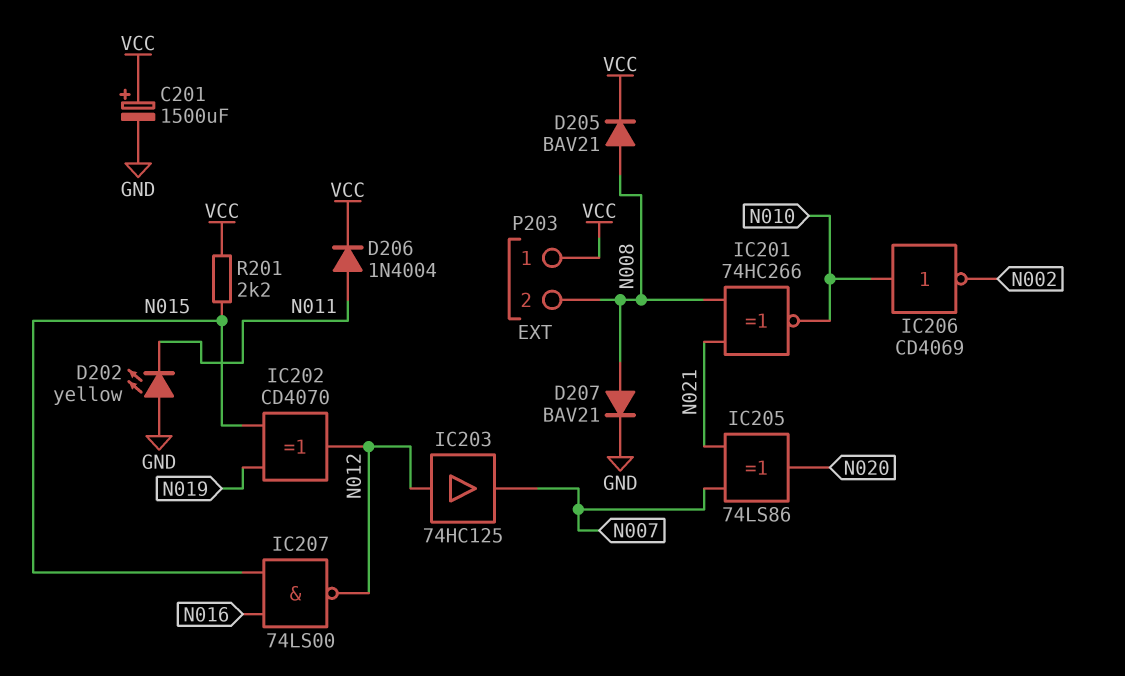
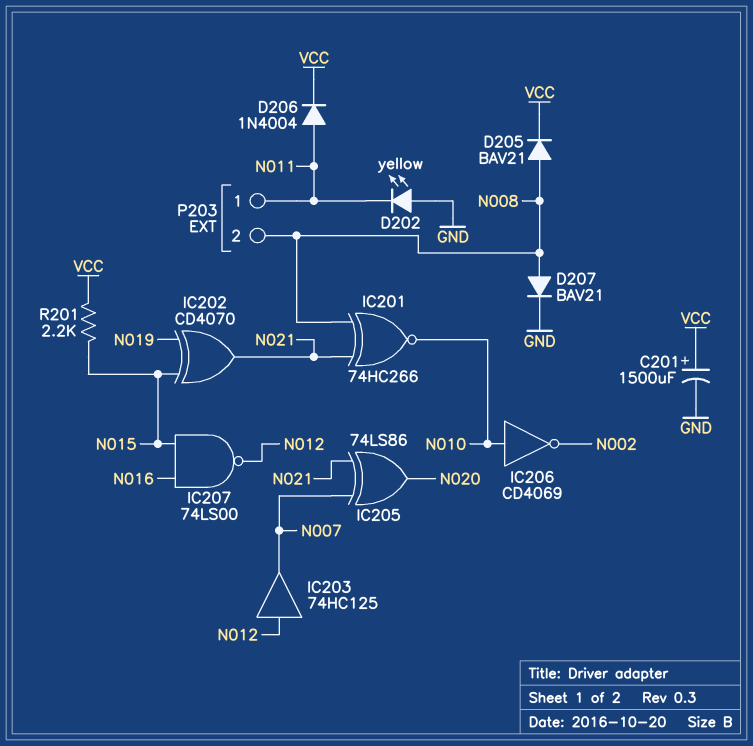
IC202: XOR CD4070 (in N015, in N019, out N012) -> XOR CD4070 (in N015, in N019, out N021)
P203 pin 1: VCC -> N011

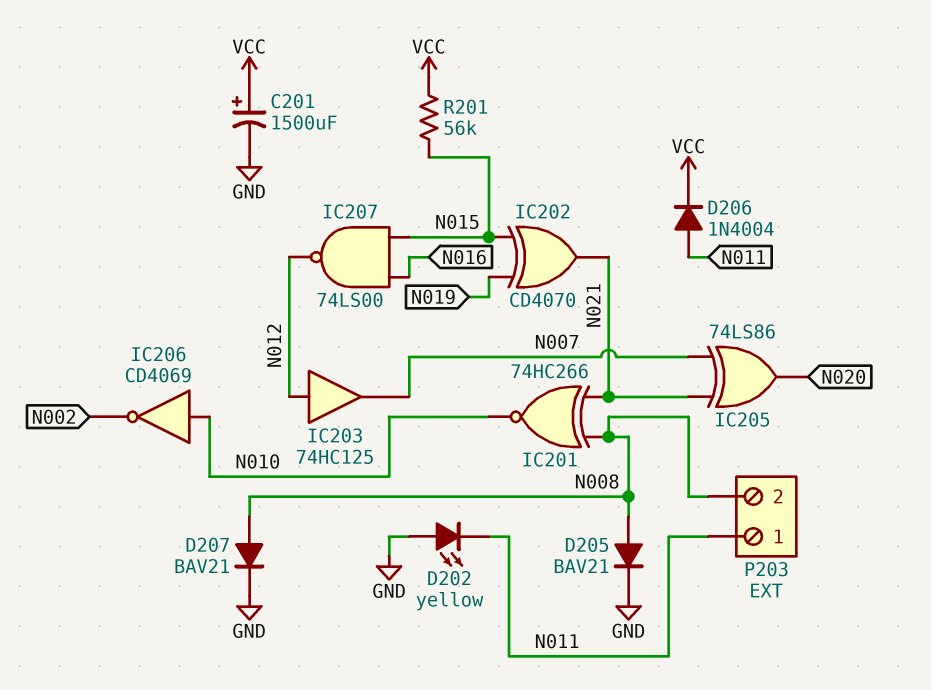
D205: diode BAV21 (A N008, K VCC) -> diode BAV21 (A N008, K GND)
R201: 2.2k (N015, VCC) -> 56k (N015, VCC)

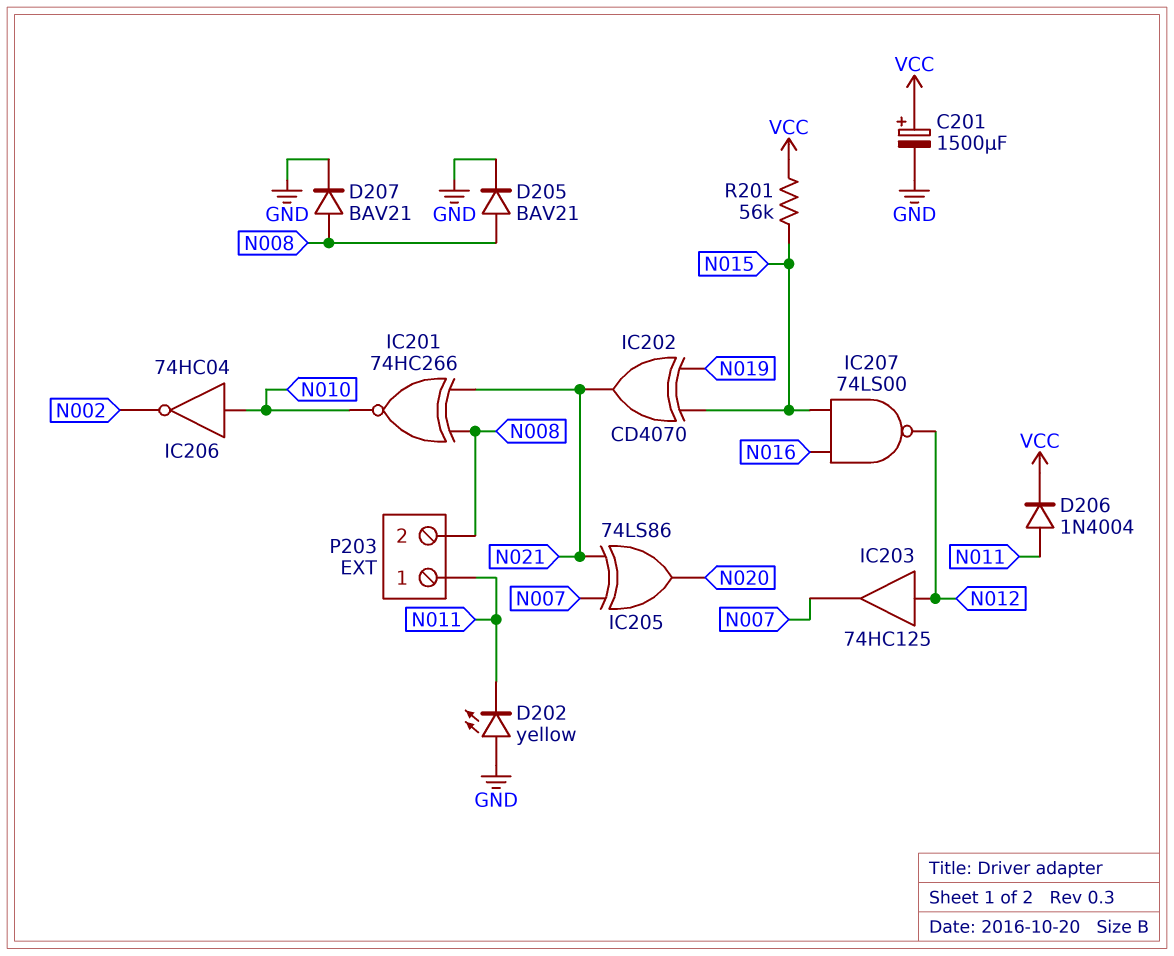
IC206: NOT CD4069 (in N010, out N002) -> NOT 74HC04 (in N010, out N002)

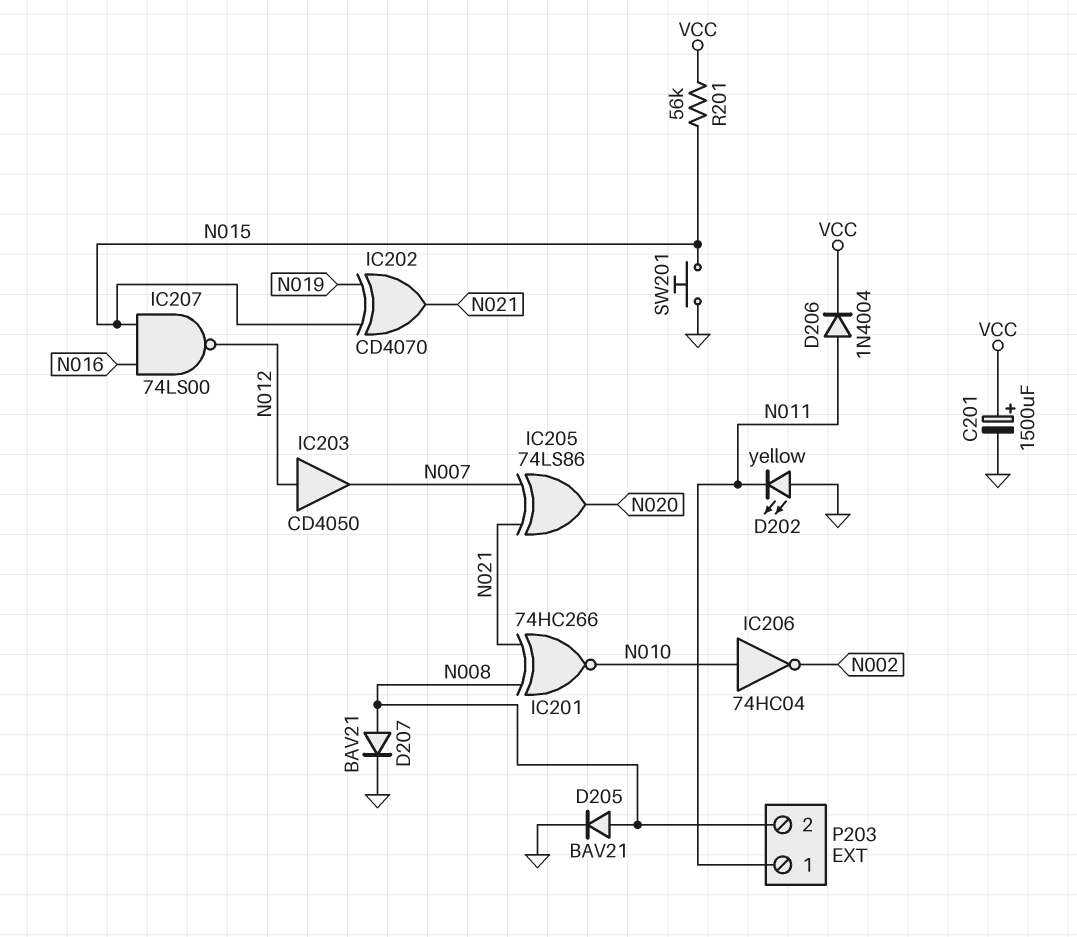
IC203: buffer 74HC125 (in N012, out N007) -> buffer CD4050 (in N012, out N007)
SW201: none -> button (GND, N015)

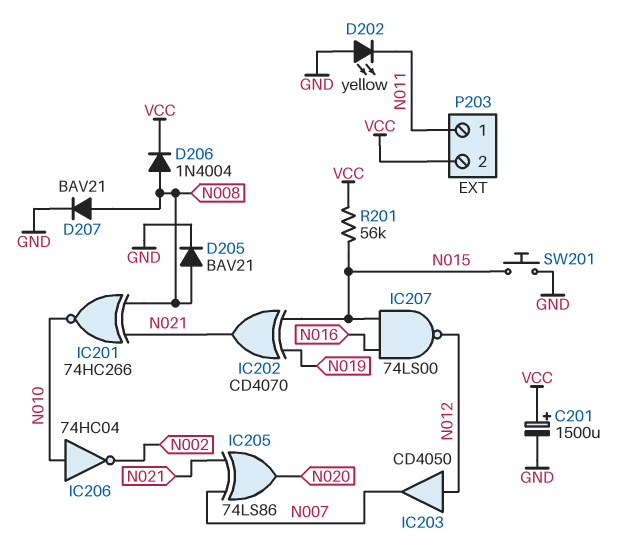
D206: diode 1N4004 (A N011, K VCC) -> diode 1N4004 (A N008, K VCC)
P203 pin 2: N008 -> VCC

